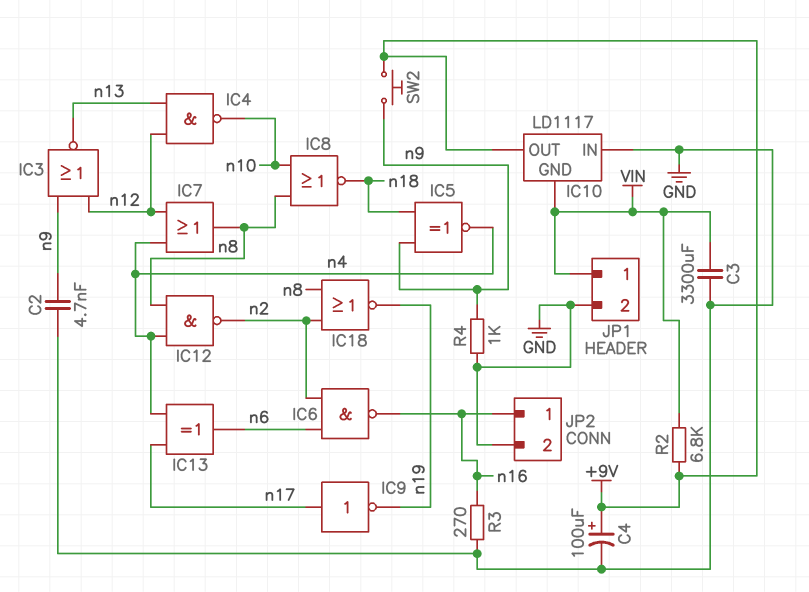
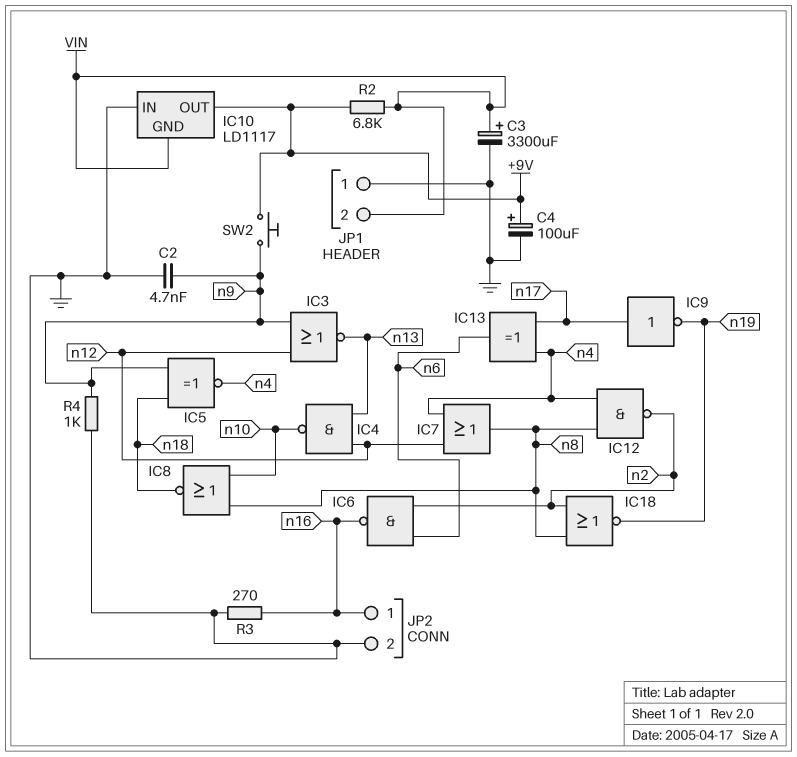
C3: 3300uF (GND, VIN) -> 3300uF (plus VIN, minus GND)
JP1 pin 1: VIN -> GND
JP1 pin 2: GND -> VIN

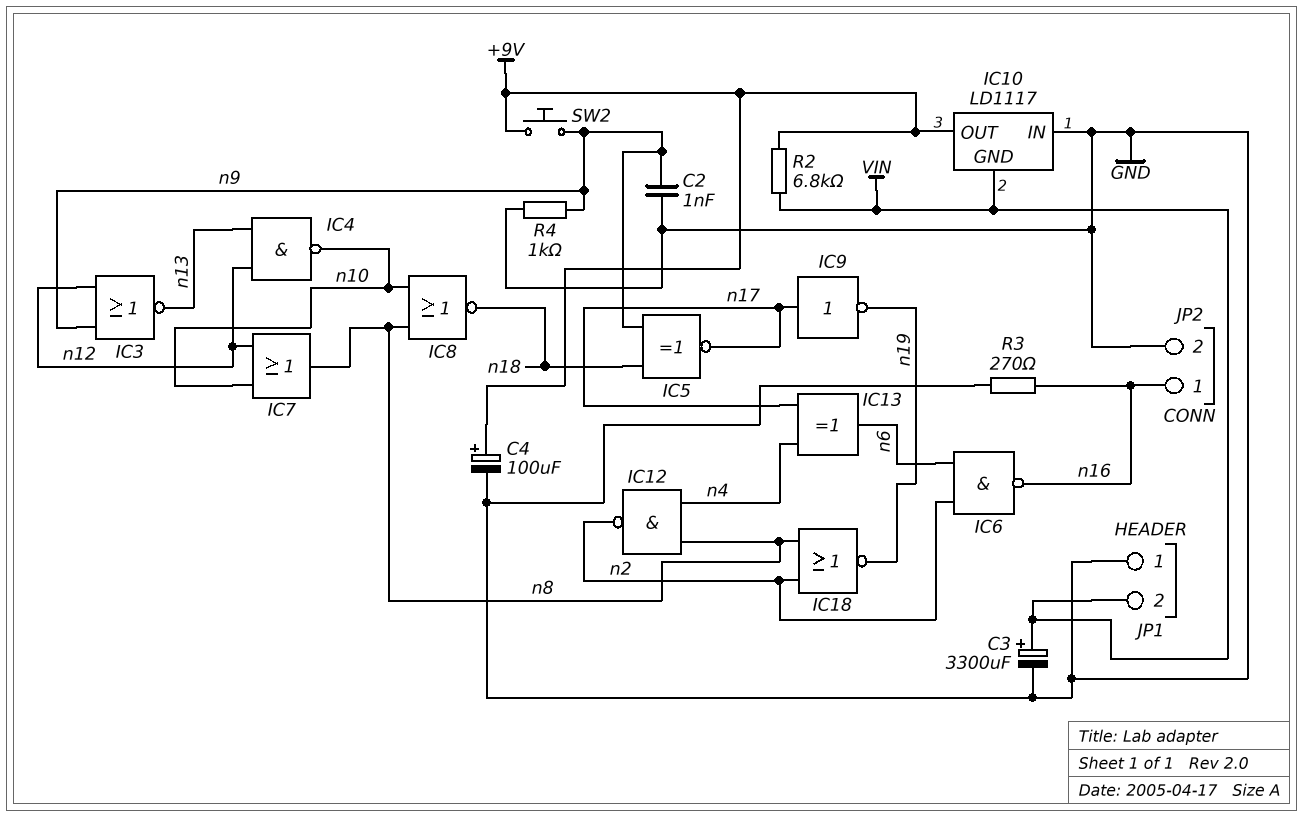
C2: 4.7nF (GND, n9) -> 1nF (GND, n9)
IC5: XNOR (in n9, in n18, out n4) -> XNOR (in n9, in n18, out n17)
IC7: OR (in n4, in n12, out n8) -> OR (in n10, in n12, out n8)

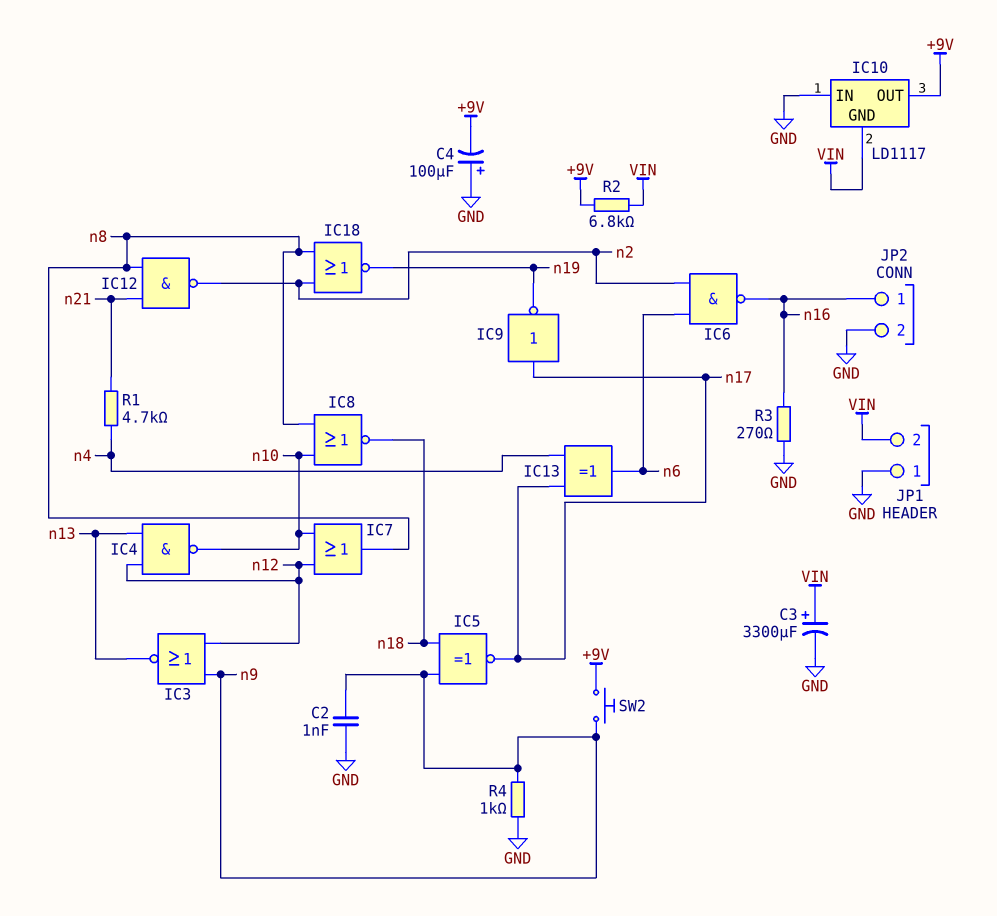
C4: 100uF (plus +9V, minus GND) -> 100uF (plus GND, minus +9V)
IC12: NAND (in n4, in n8, out n2) -> NAND (in n8, in n21, out n2)
R1: none -> 4.7k (n4, n21)

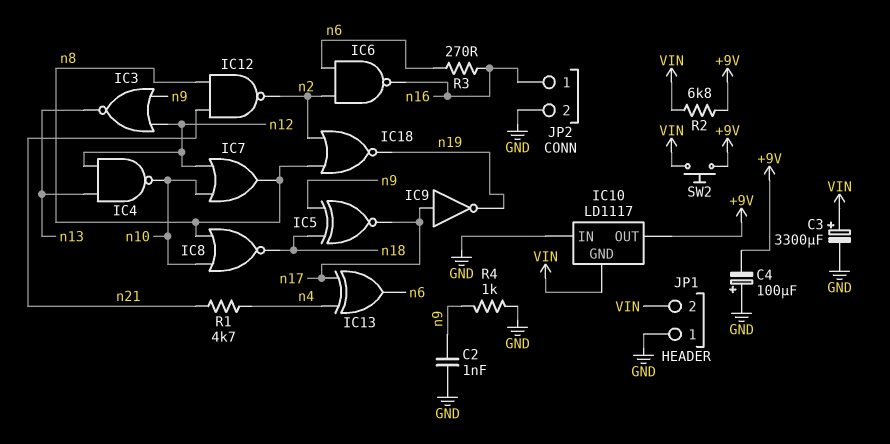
R3: 270 (GND, n16) -> 270 (n6, n16)
SW2: button (+9V, n9) -> button (+9V, VIN)

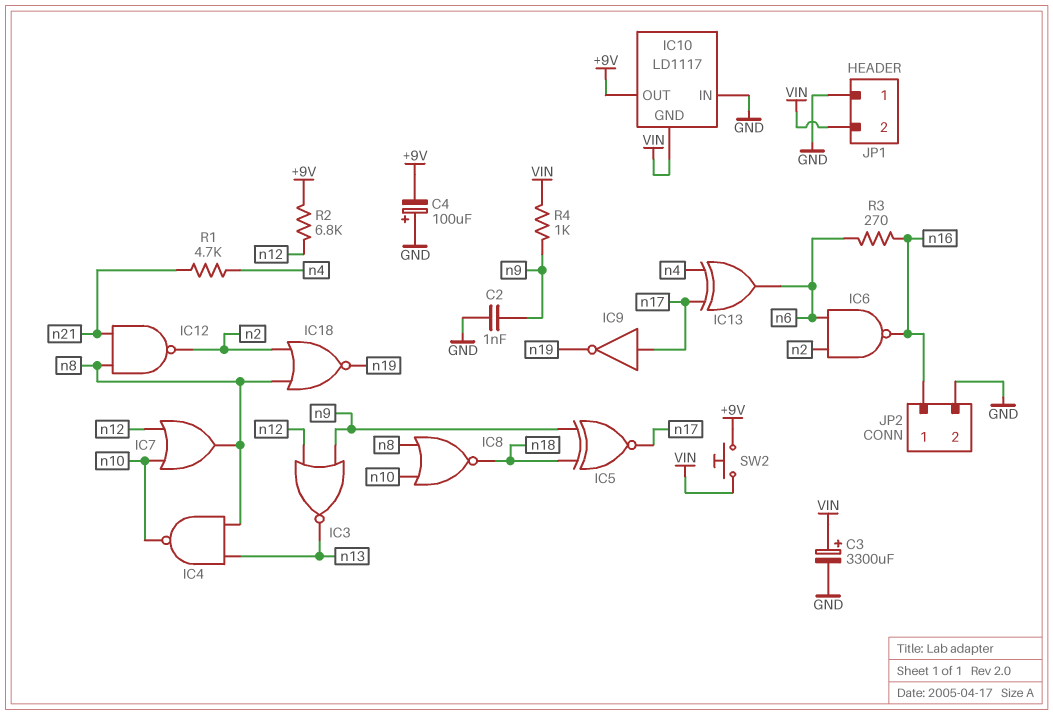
IC4: NAND (in n12, in n13, out n10) -> NAND (in n8, in n13, out n10)
R2: 6.8k (+9V, VIN) -> 6.8k (+9V, n12)
R4: 1k (GND, n9) -> 1k (VIN, n9)

